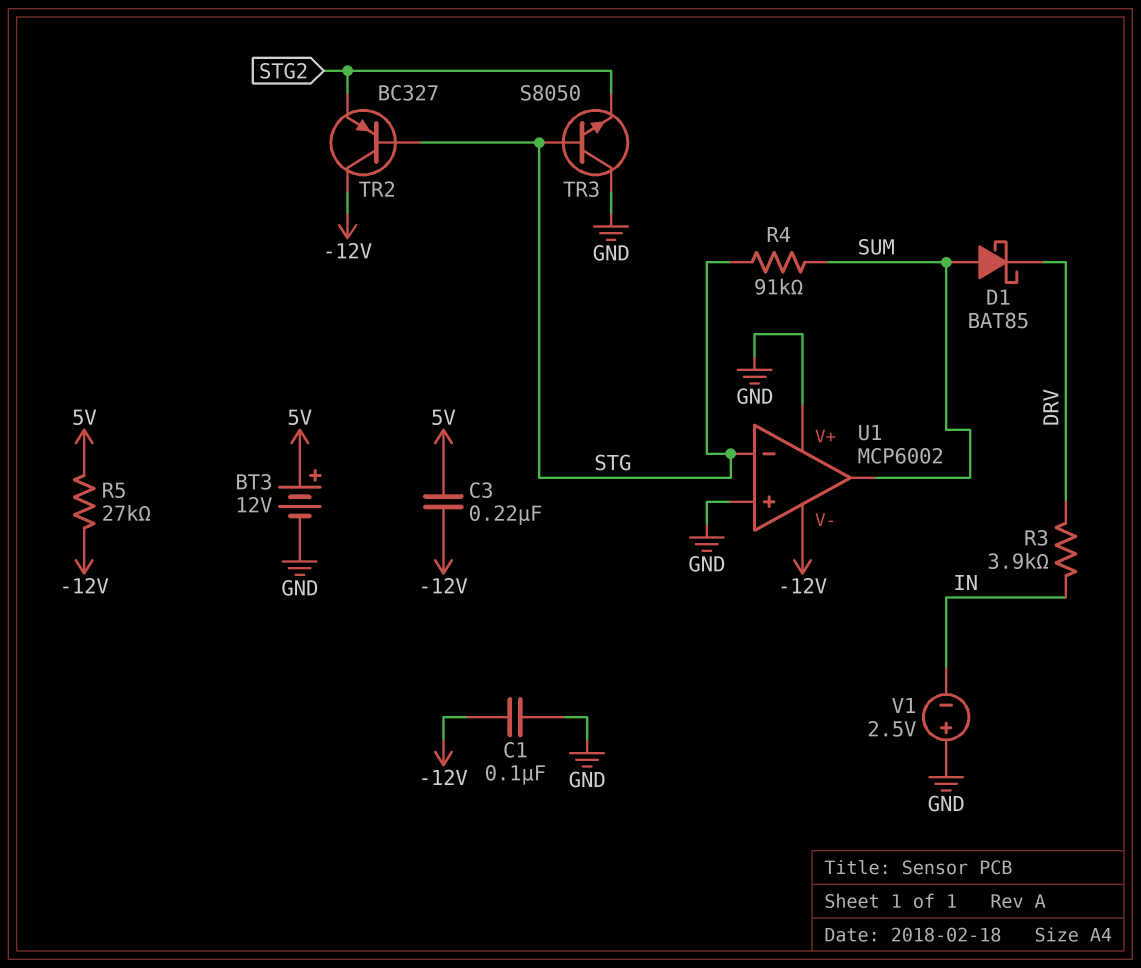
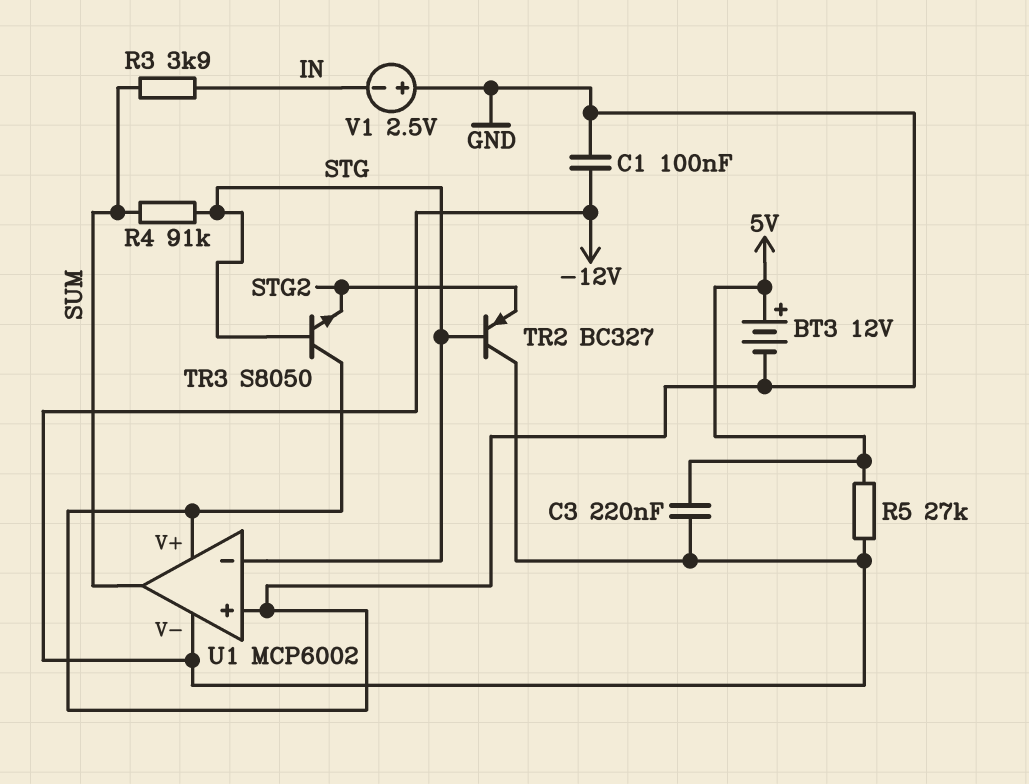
D1: schottky BAT85 (A SUM, K DRV) -> none
R3: 3.9k (DRV, IN) -> 3.9k (IN, SUM)

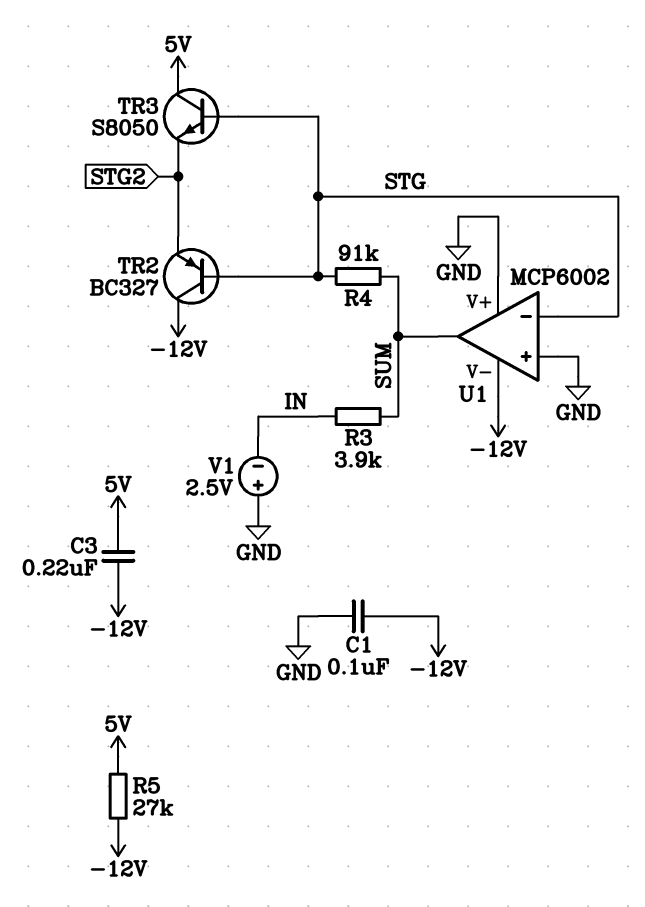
BT3: 12V (plus 5V, minus GND) -> none
TR3: NPN S8050 (B STG, C GND, E STG2) -> NPN S8050 (B STG, C 5V, E STG2)

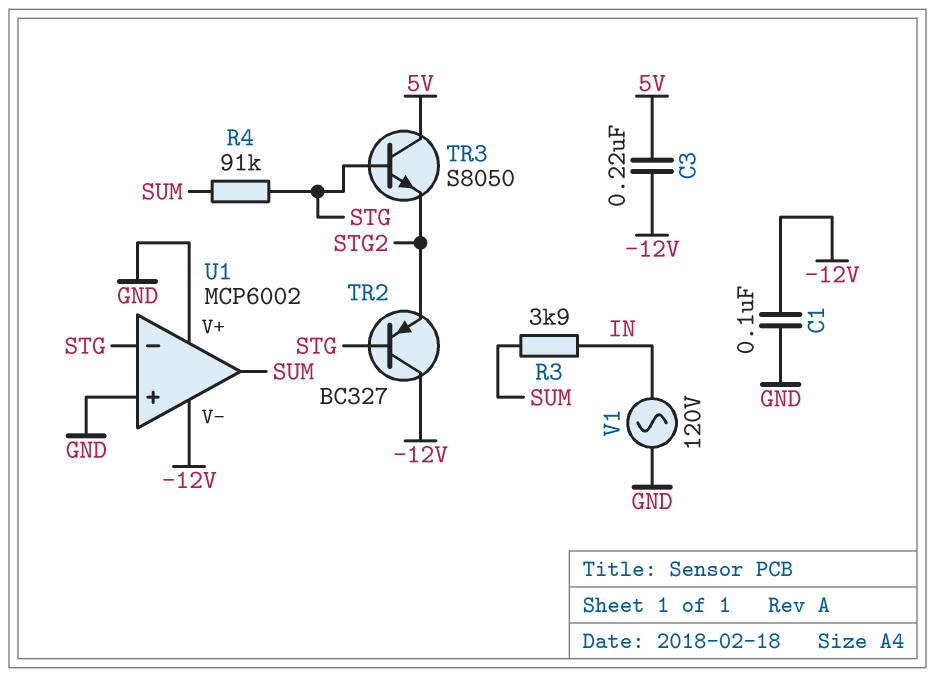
R5: 27k (-12V, 5V) -> none
V1: 2.5V (plus GND, minus IN) -> AC 120V (GND, IN)

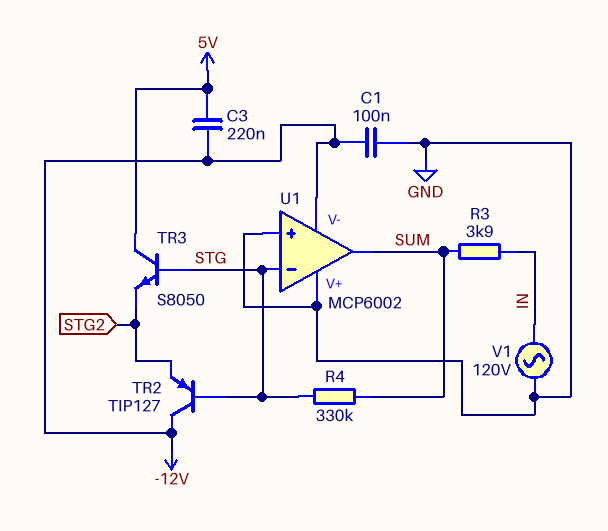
R4: 91k (STG, SUM) -> 330k (STG, SUM)
TR2: PNP BC327 (B STG, C -12V, E STG2) -> PNP TIP127 (B STG, C -12V, E STG2)

